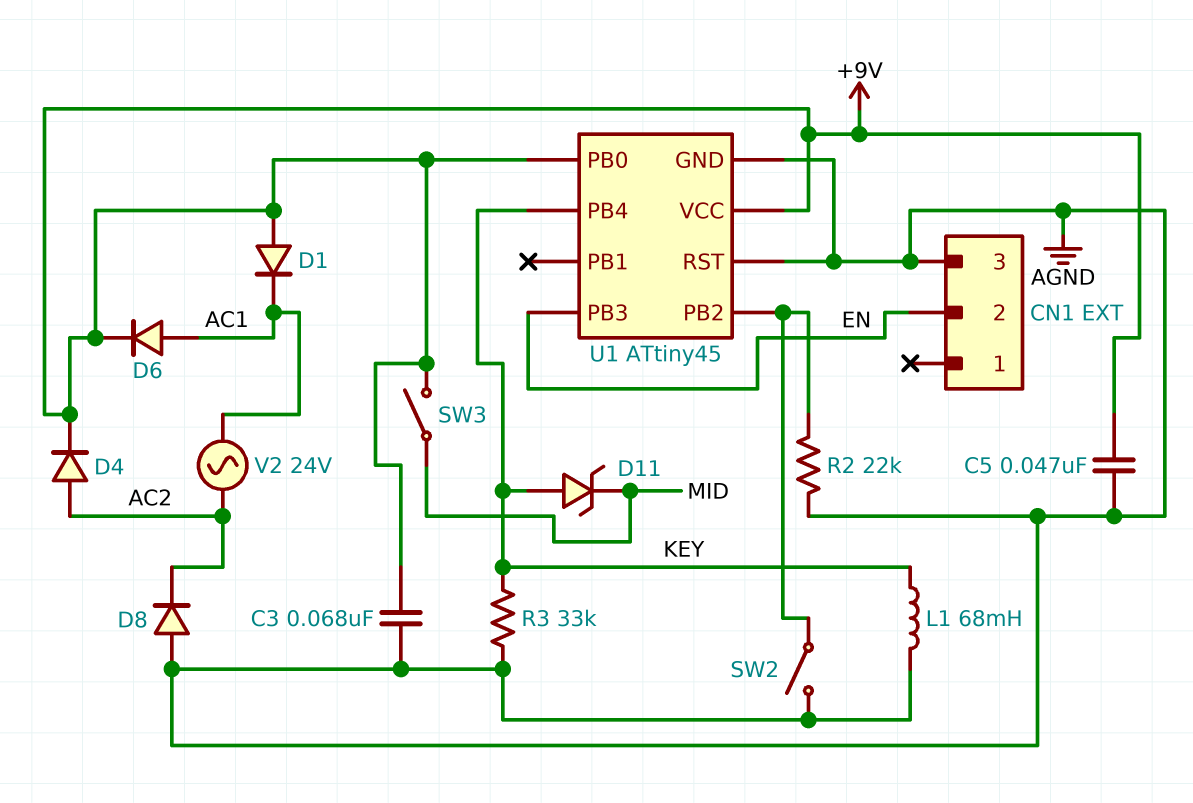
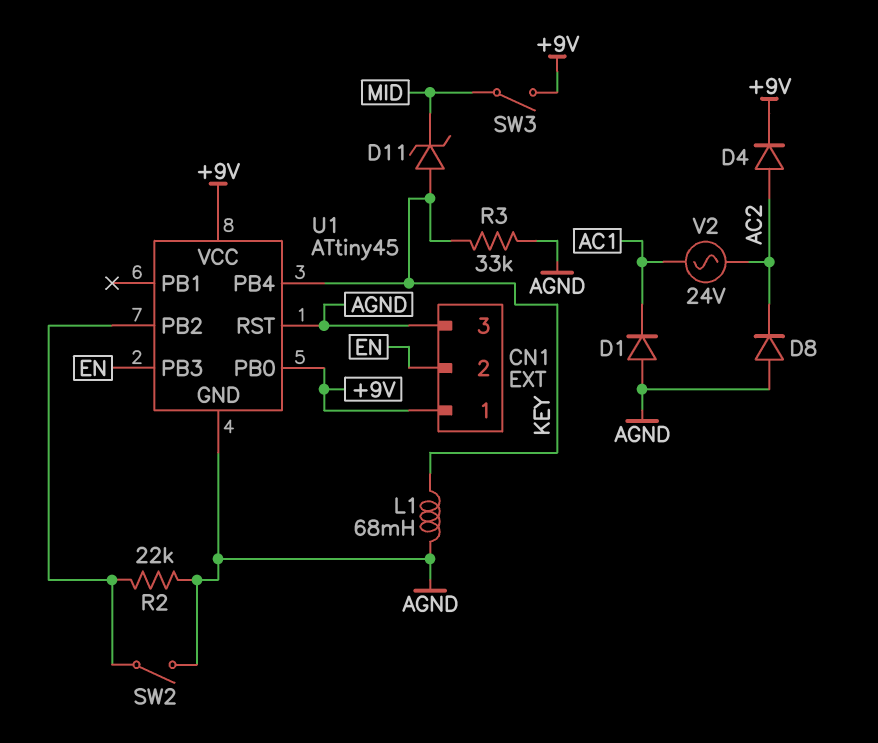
C3: 68nF (+9V, AGND) -> none
C5: 47nF (+9V, AGND) -> none
CN1 pin 1: none -> +9V
D1: diode (A +9V, K AC1) -> diode (A AGND, K AC1)
D6: diode (A AC1, K +9V) -> none

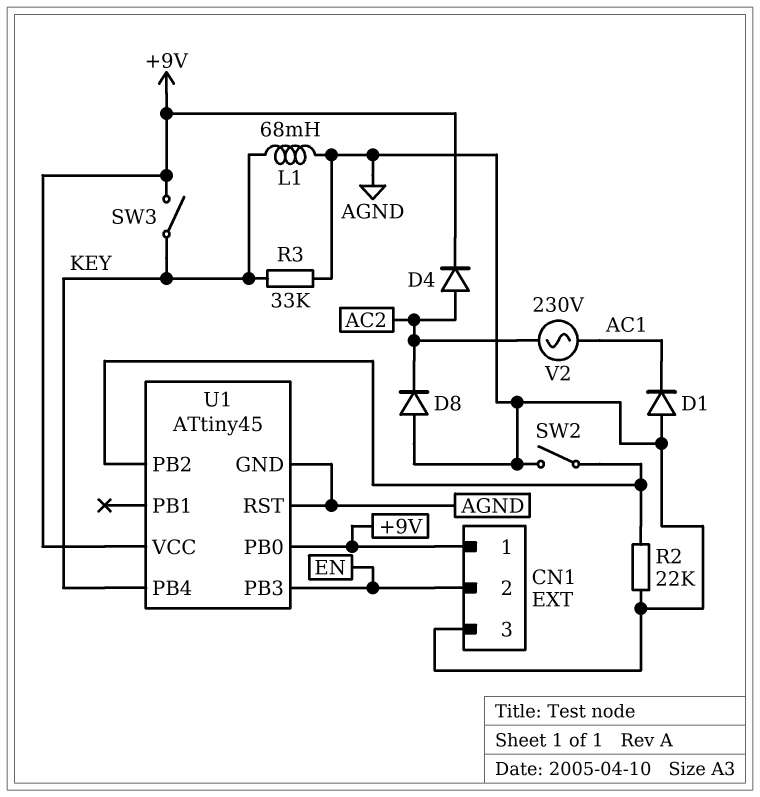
D11: zener (A KEY, K MID) -> none
SW3: switch (+9V, MID) -> switch (+9V, KEY)
V2: AC 24V (AC1, AC2) -> AC 230V (AC1, AC2)

